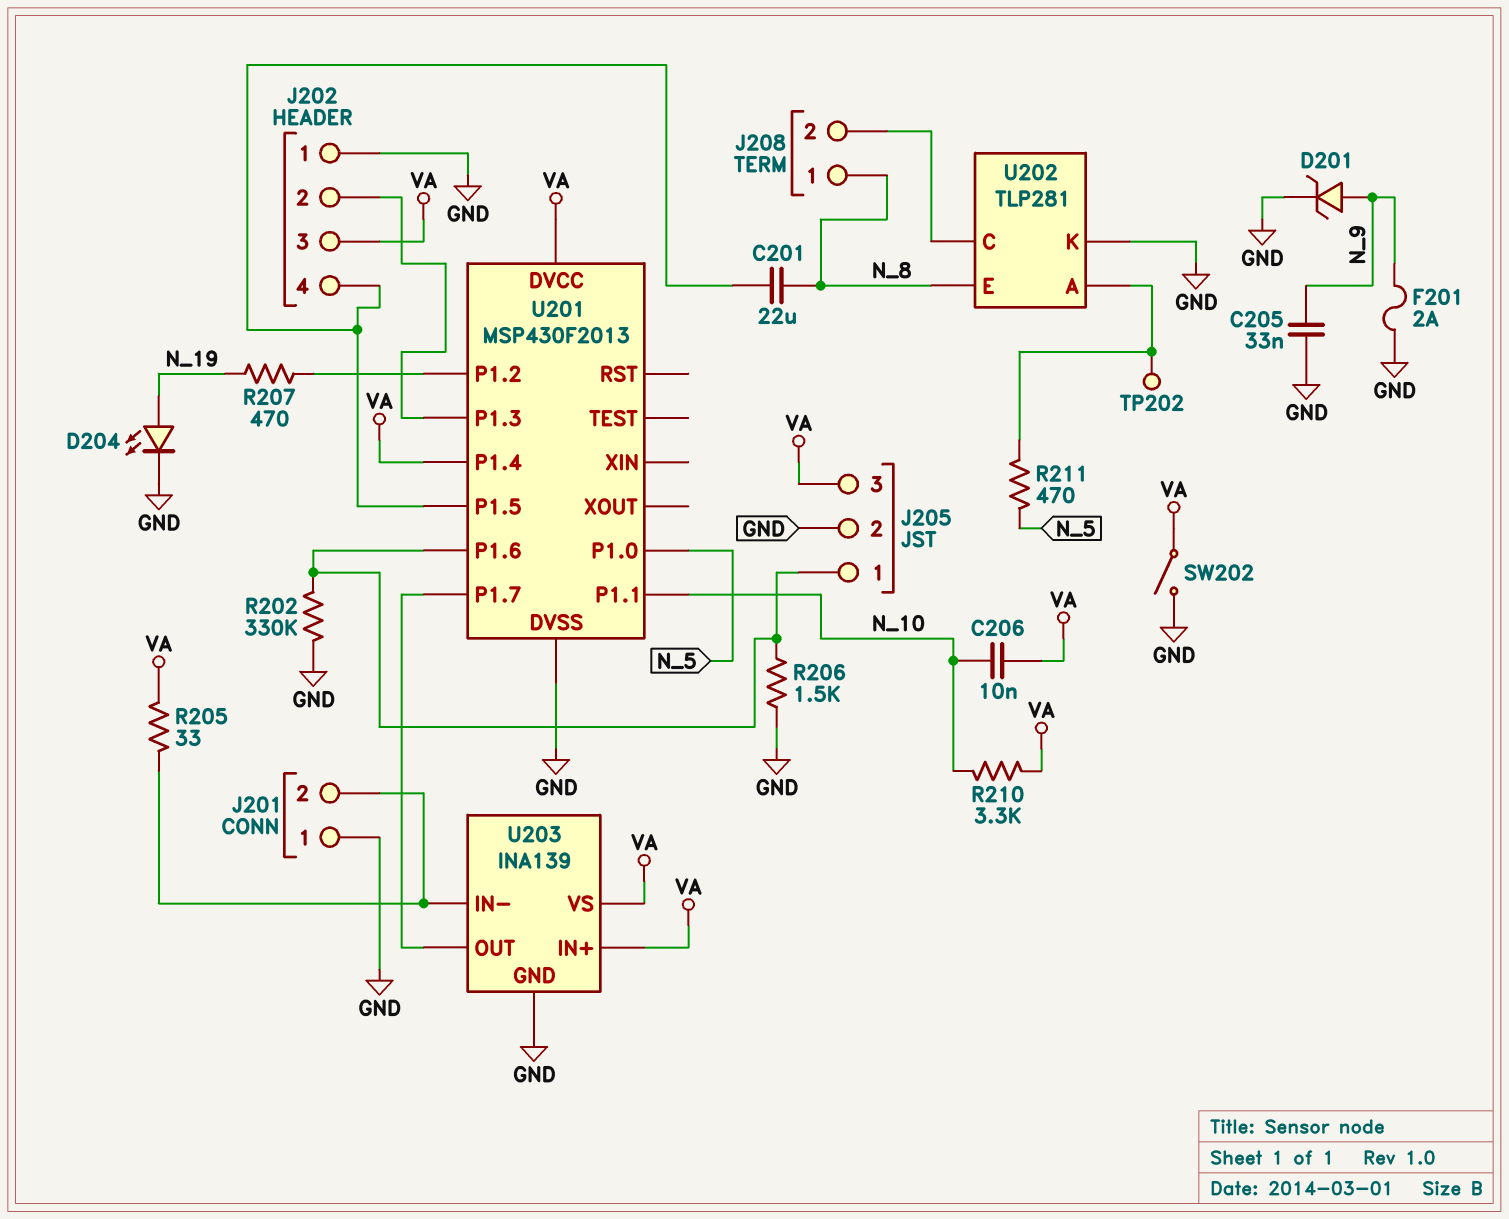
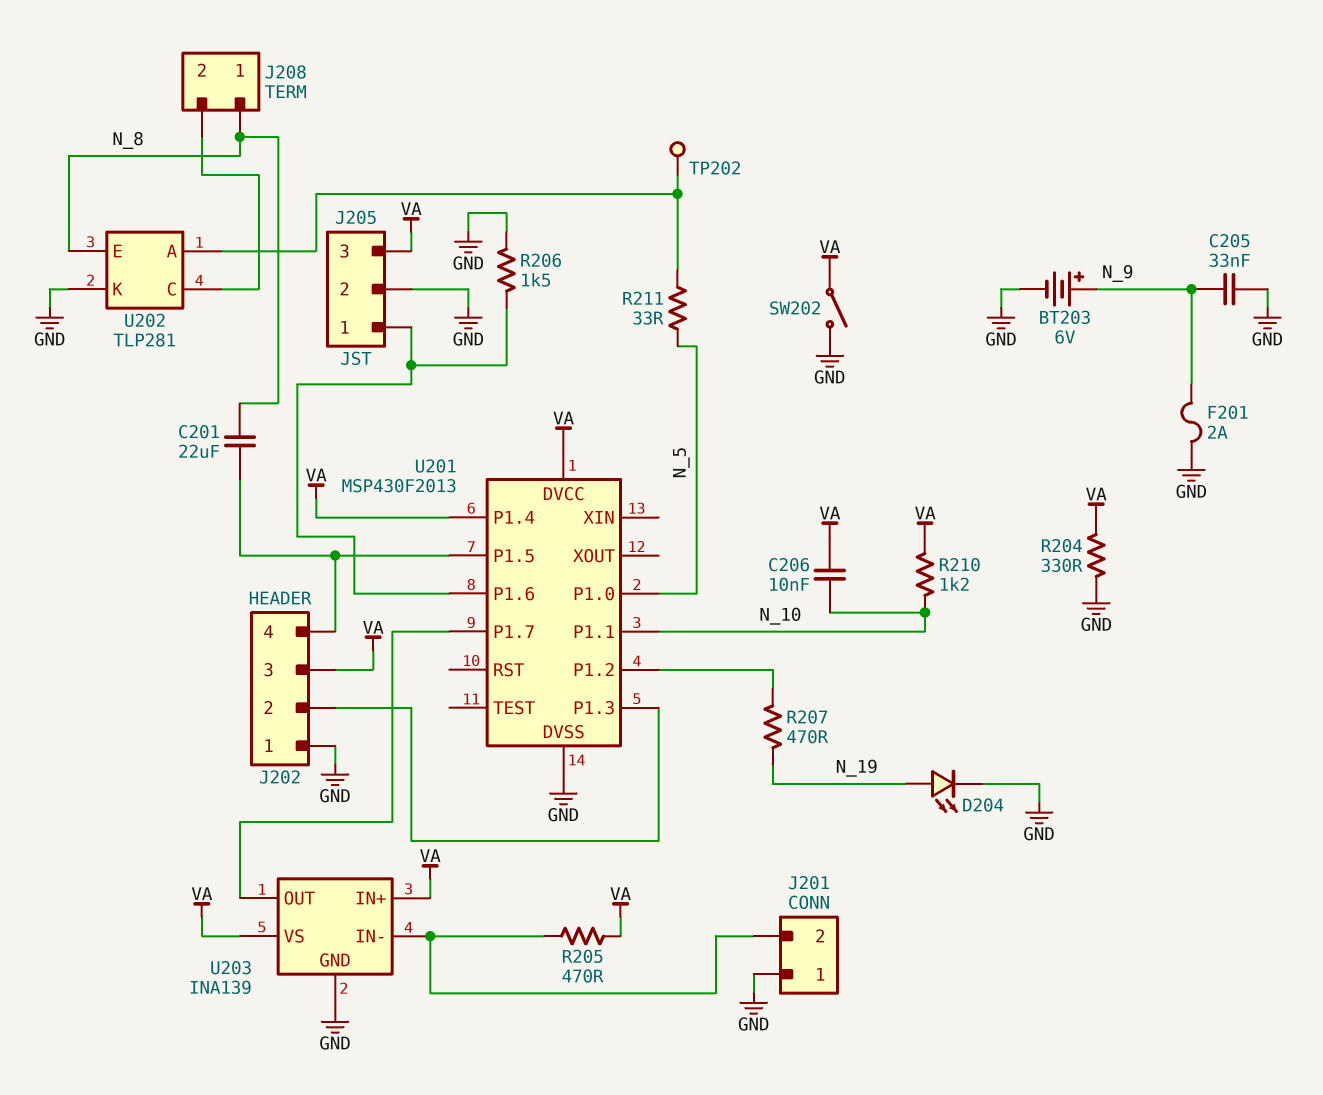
BT203: none -> 6V (plus N_9, minus GND)
D201: zener (A N_9, K GND) -> none
R202: 330k (GND, J205/1) -> none
R204: none -> 330 (GND, VA)
R205: 33 (J201/2, VA) -> 470 (J201/2, VA)
R210: 3.3k (N_10, VA) -> 1.2k (N_10, VA)
R211: 470 (N_5, U202/A) -> 33 (N_5, U202/A)

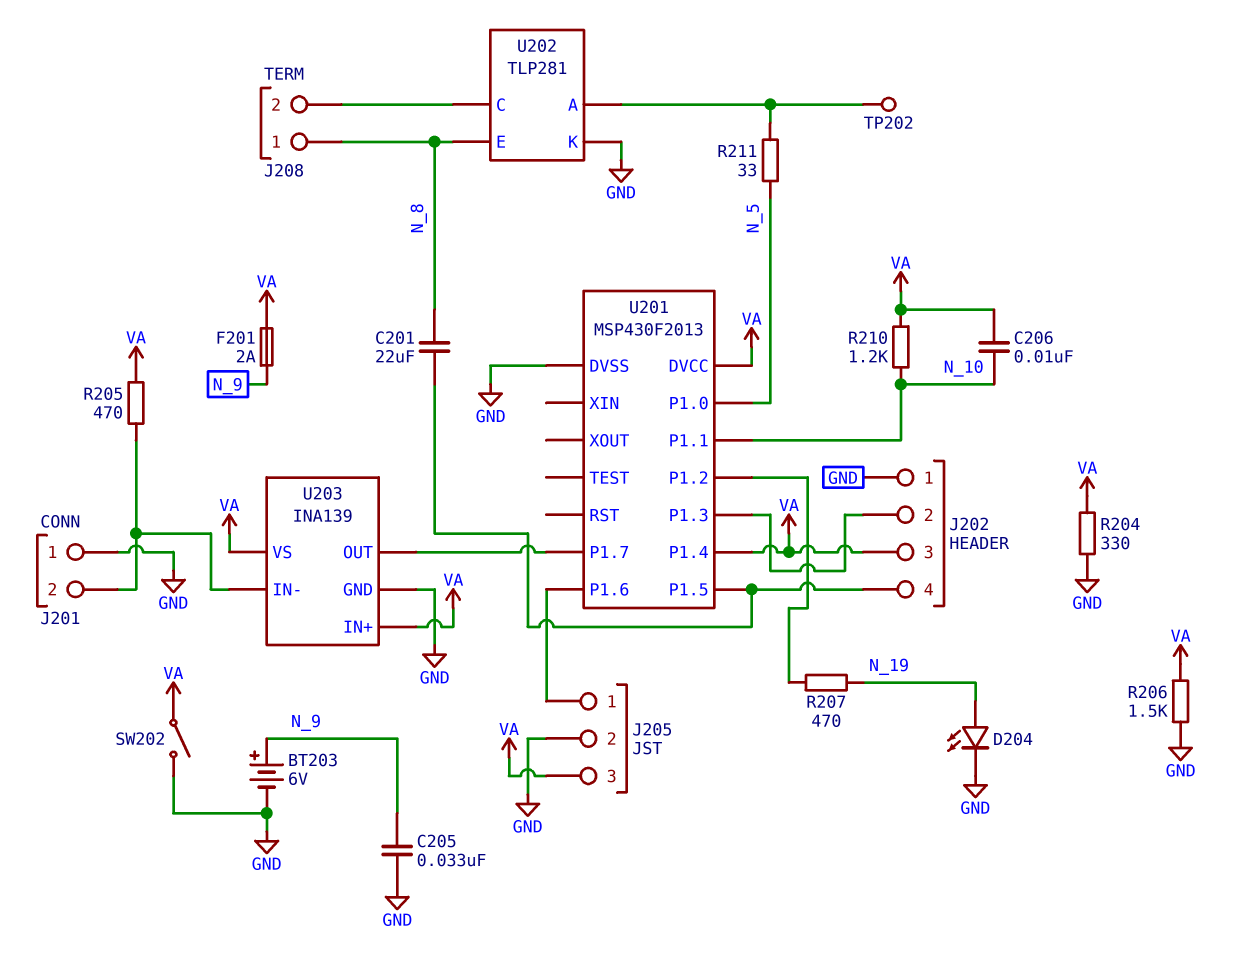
F201: 2A (GND, N_9) -> 2A (N_9, VA)
R206: 1.5k (GND, J205/1) -> 1.5k (GND, VA)

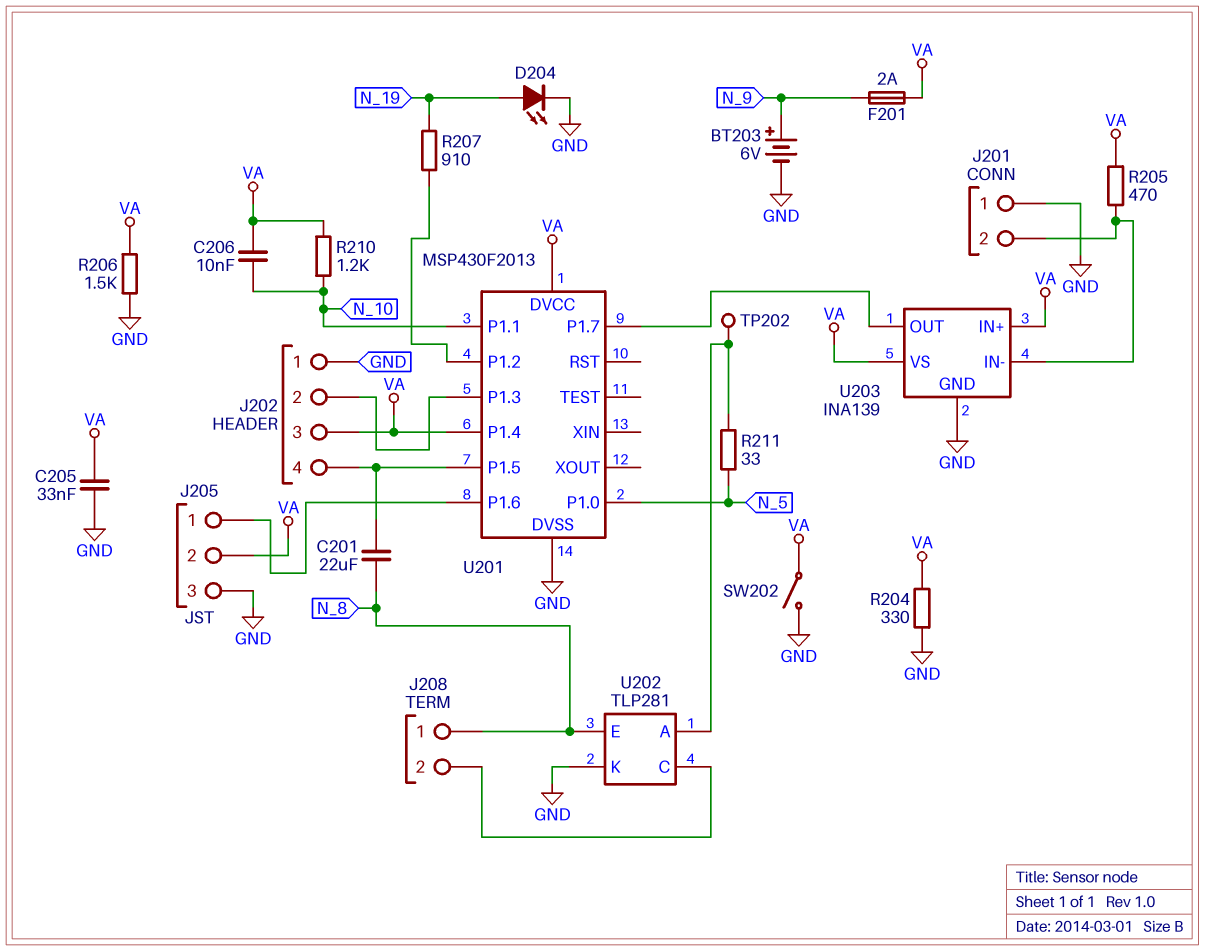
C205: 33nF (GND, N_9) -> 33nF (GND, VA)
J205 pin 2: GND -> VA
J205 pin 3: VA -> GND
R207: 470 (N_19, U201/P1.2) -> 910 (N_19, U201/P1.2)

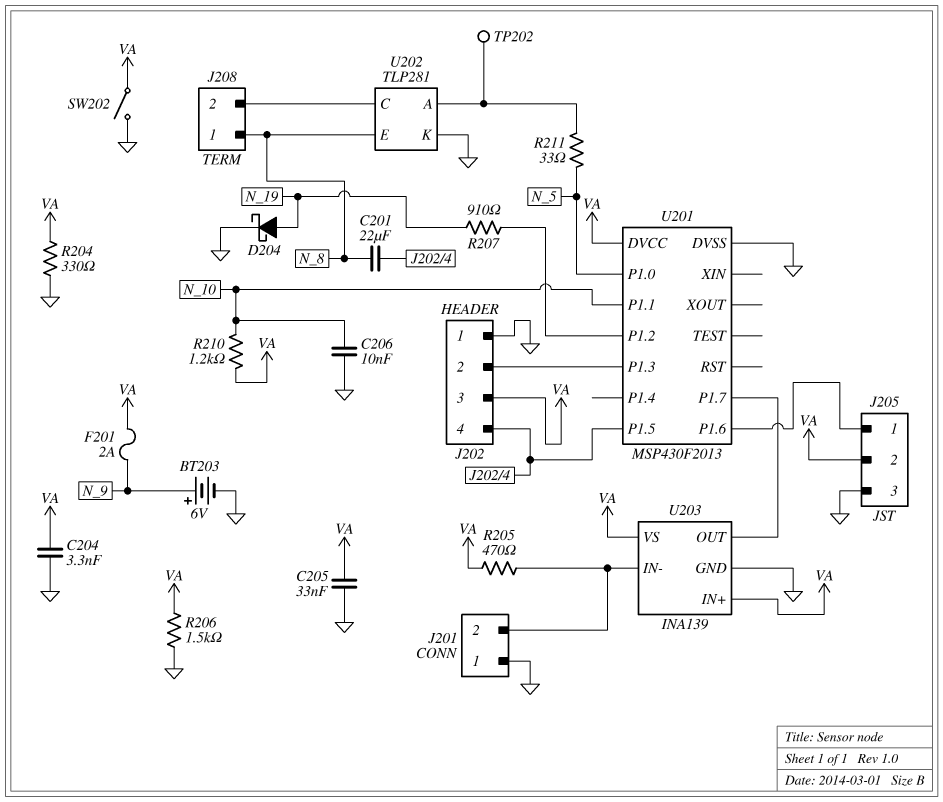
C204: none -> 3.3nF (GND, VA)
C206: 10nF (N_10, VA) -> 10nF (GND, N_10)
D204: LED (A N_19, K GND) -> schottky (A N_19, K GND)
U201 pin P1.4: VA -> none

